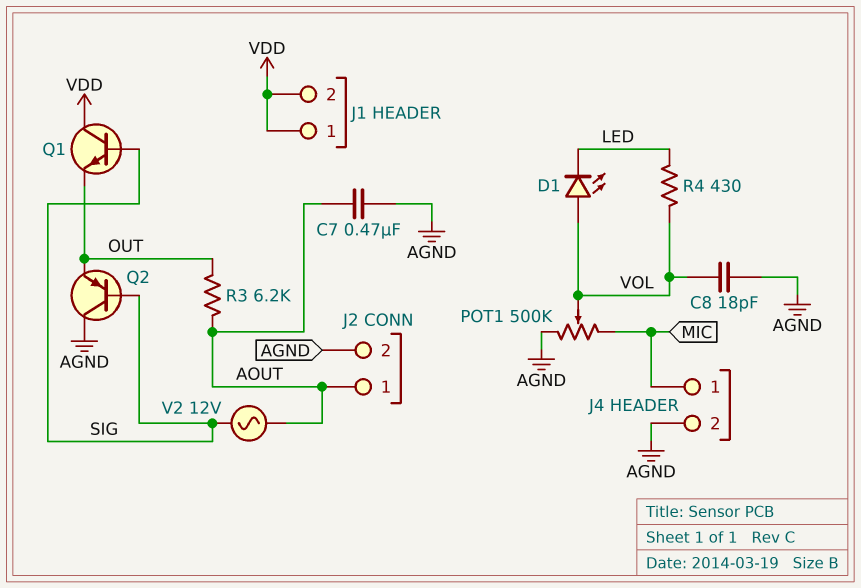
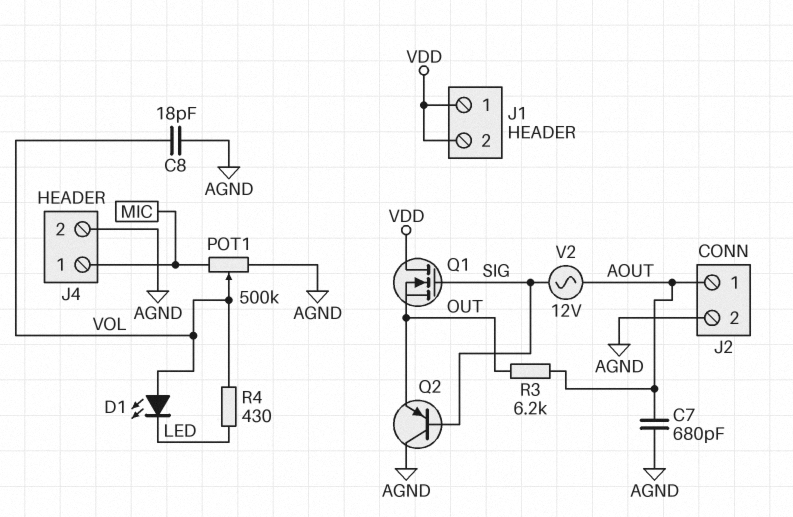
C7: 470nF (AGND, AOUT) -> 680pF (AGND, AOUT)
Q1: NPN (B SIG, C VDD, E OUT) -> NMOS (G SIG, D VDD, S OUT)

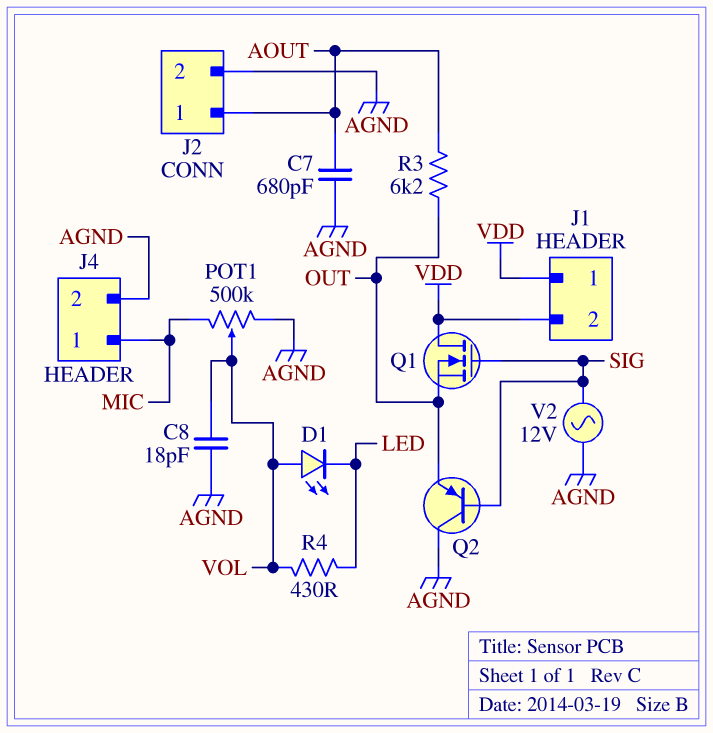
V2: AC 12V (AOUT, SIG) -> AC 12V (AGND, SIG)

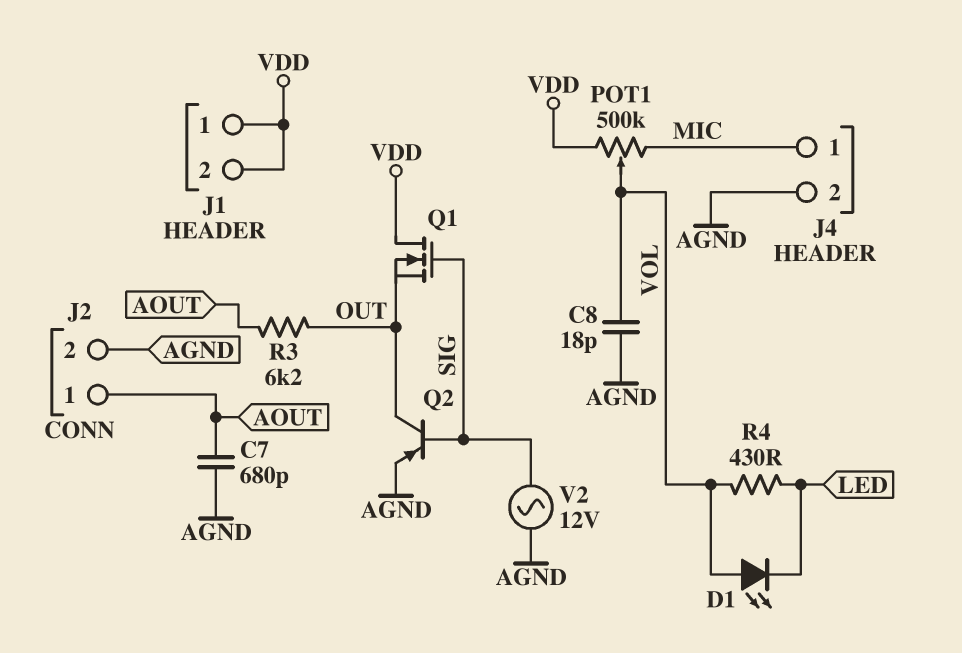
POT1: 500k (AGND, MIC, wiper VOL) -> 500k (MIC, VDD, wiper VOL)
Q2: PNP (B SIG, C AGND, E OUT) -> PNP (B SIG, C OUT, E AGND)

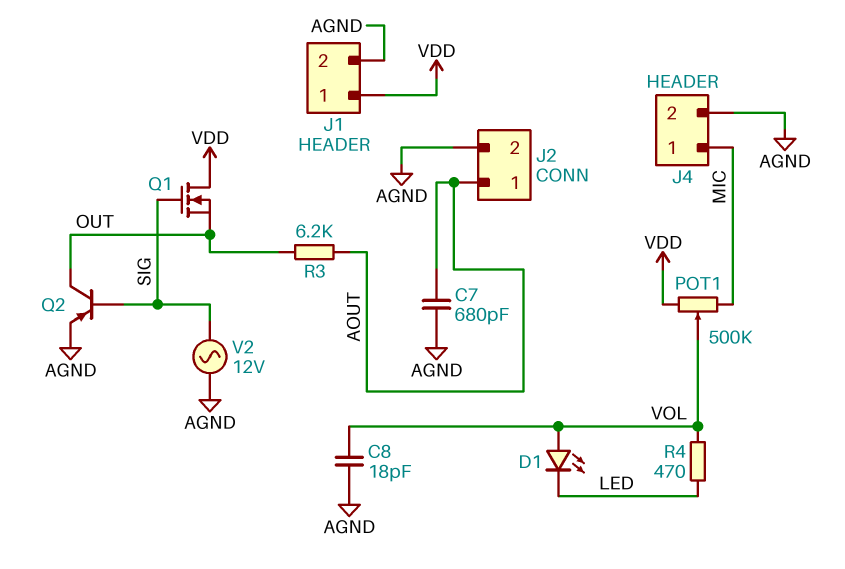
J1 pin 2: VDD -> AGND
R4: 430 (LED, VOL) -> 470 (LED, VOL)

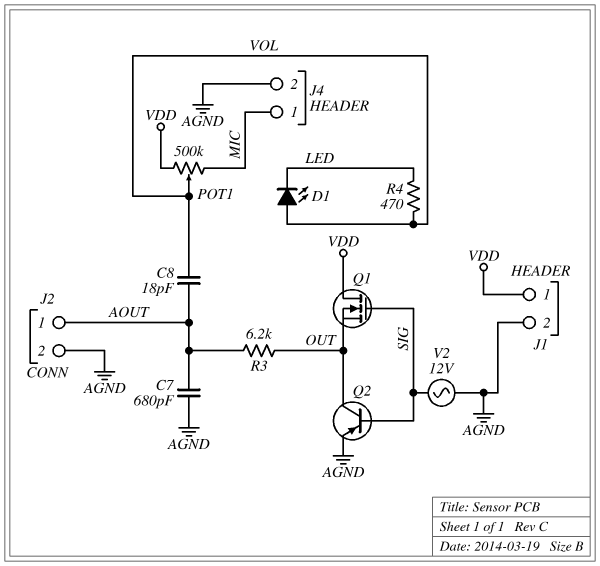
C8: 18pF (AGND, VOL) -> 18pF (AOUT, VOL)

